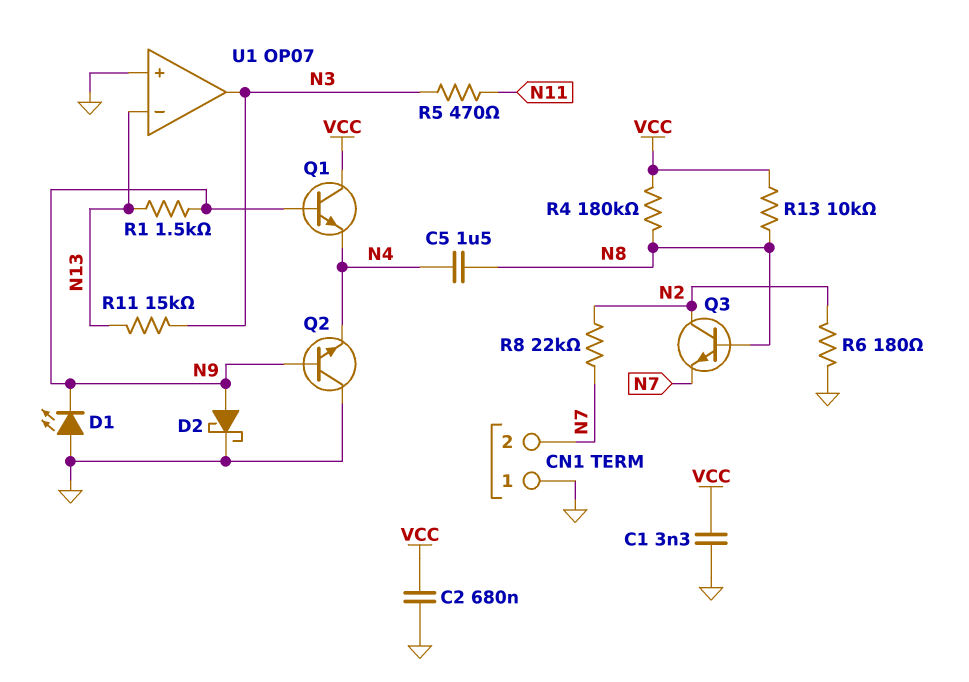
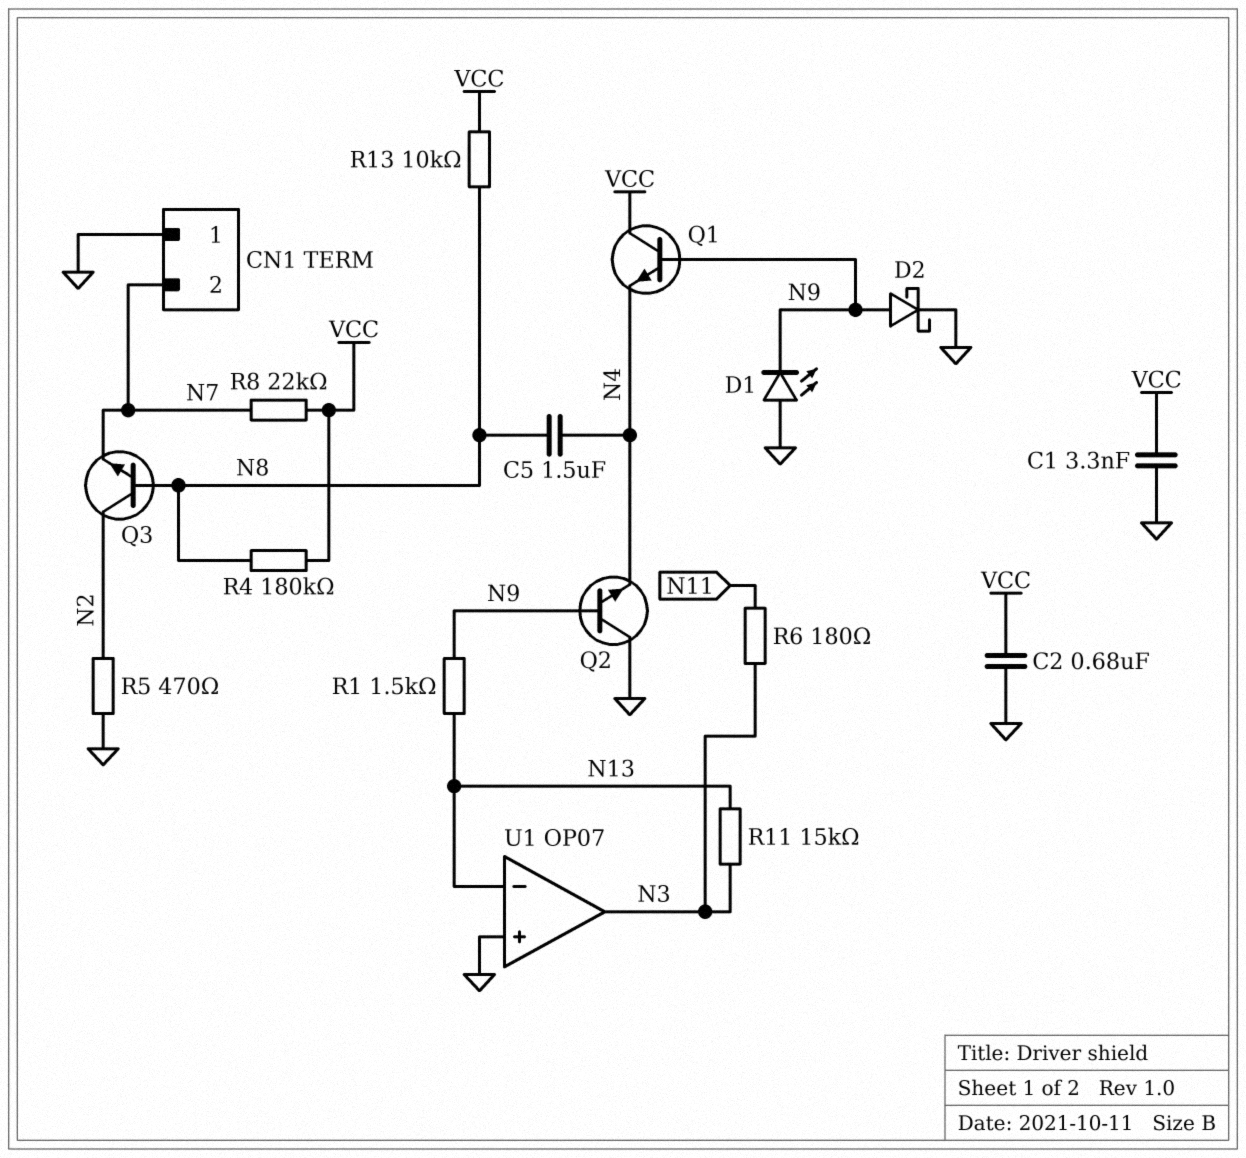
R5: 470 (N3, N11) -> 470 (GND, N2)
R6: 180 (GND, N2) -> 180 (N3, N11)
R8: 22k (N2, N7) -> 22k (N7, VCC)

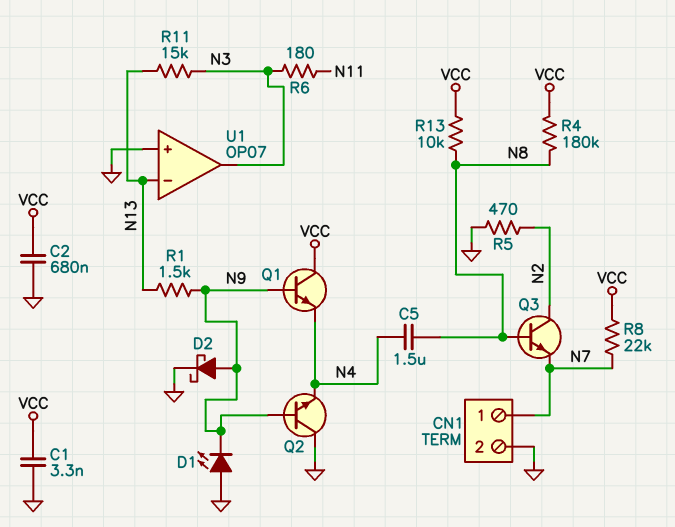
CN1 pin 1: GND -> N7
CN1 pin 2: N7 -> GND

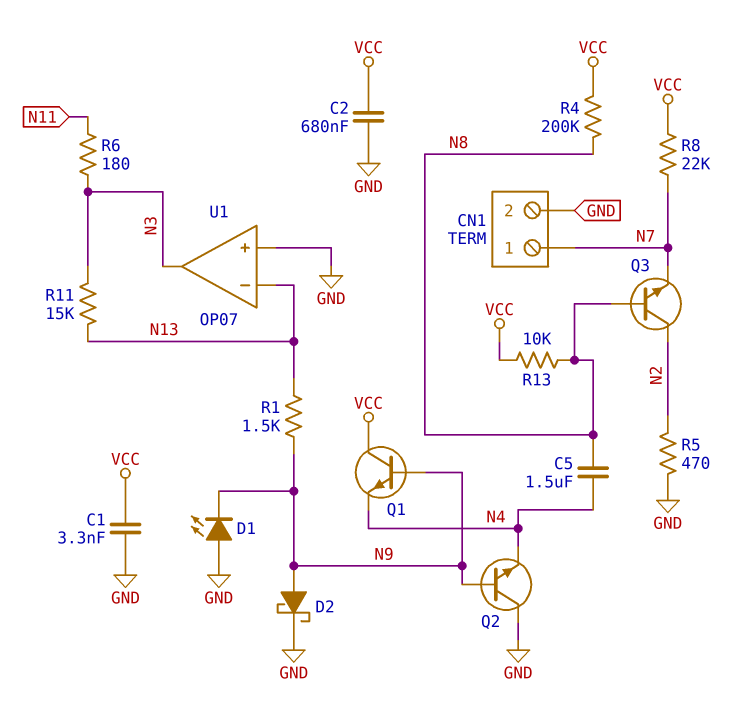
R4: 180k (N8, VCC) -> 200k (N8, VCC)

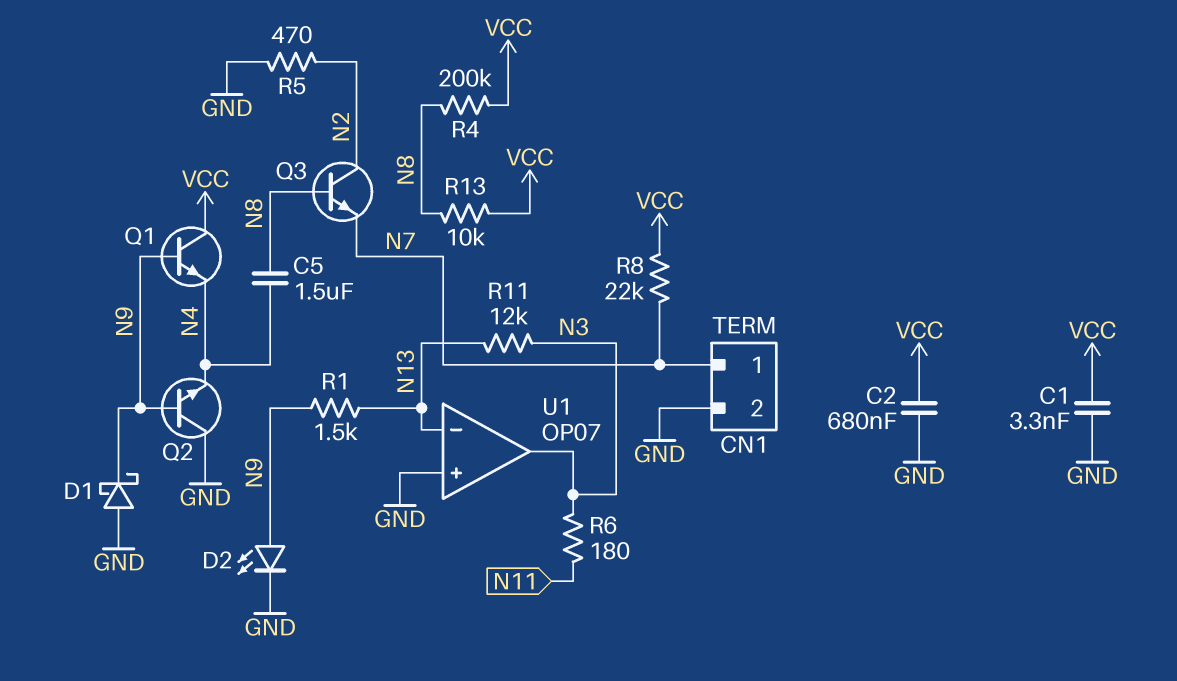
D1: LED (A GND, K N9) -> schottky (A GND, K N9)
D2: schottky (A N9, K GND) -> LED (A N9, K GND)
R11: 15k (N3, N13) -> 12k (N3, N13)

